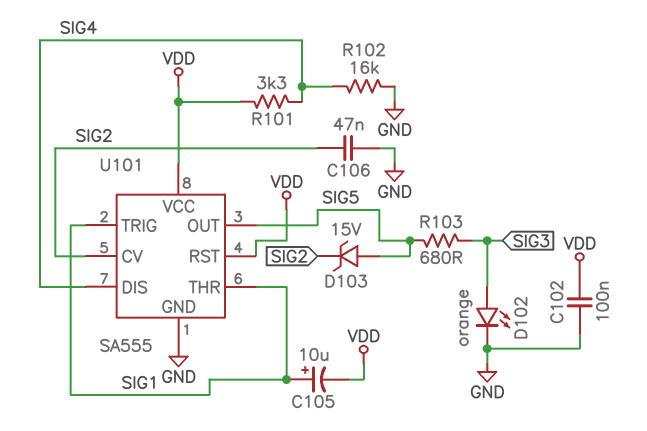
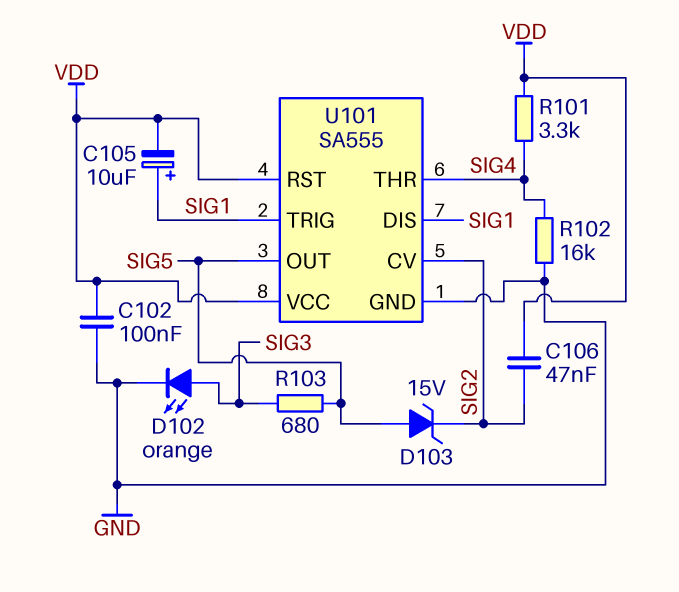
C106: 47nF (GND, SIG2) -> 47nF (SIG2, VDD)
U101 pin DIS: SIG4 -> SIG1
U101 pin THR: SIG1 -> SIG4

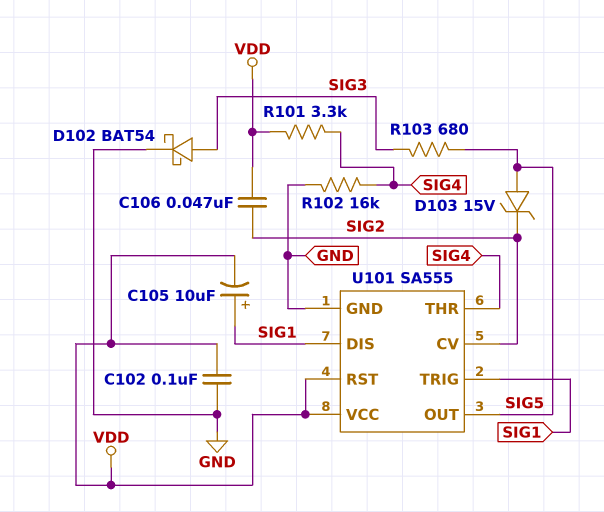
D102: LED orange (A SIG3, K GND) -> schottky BAT54 (A SIG3, K GND)

